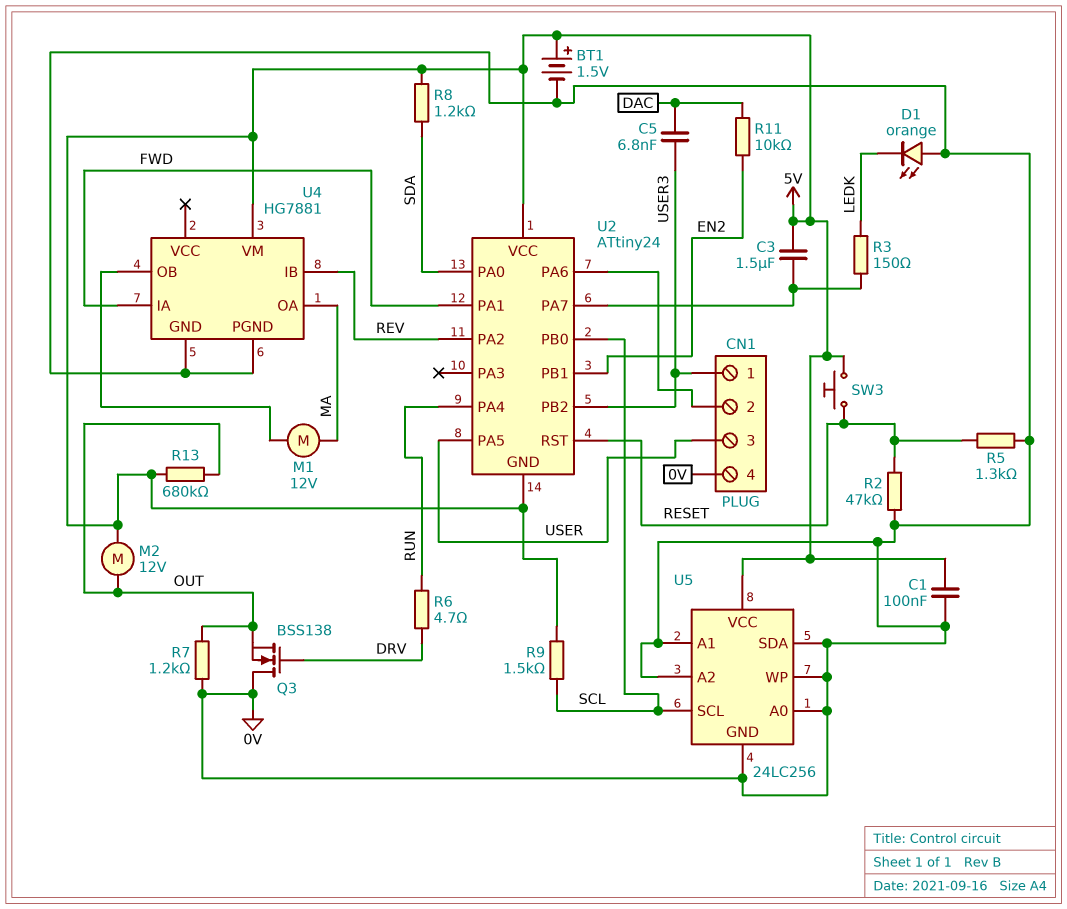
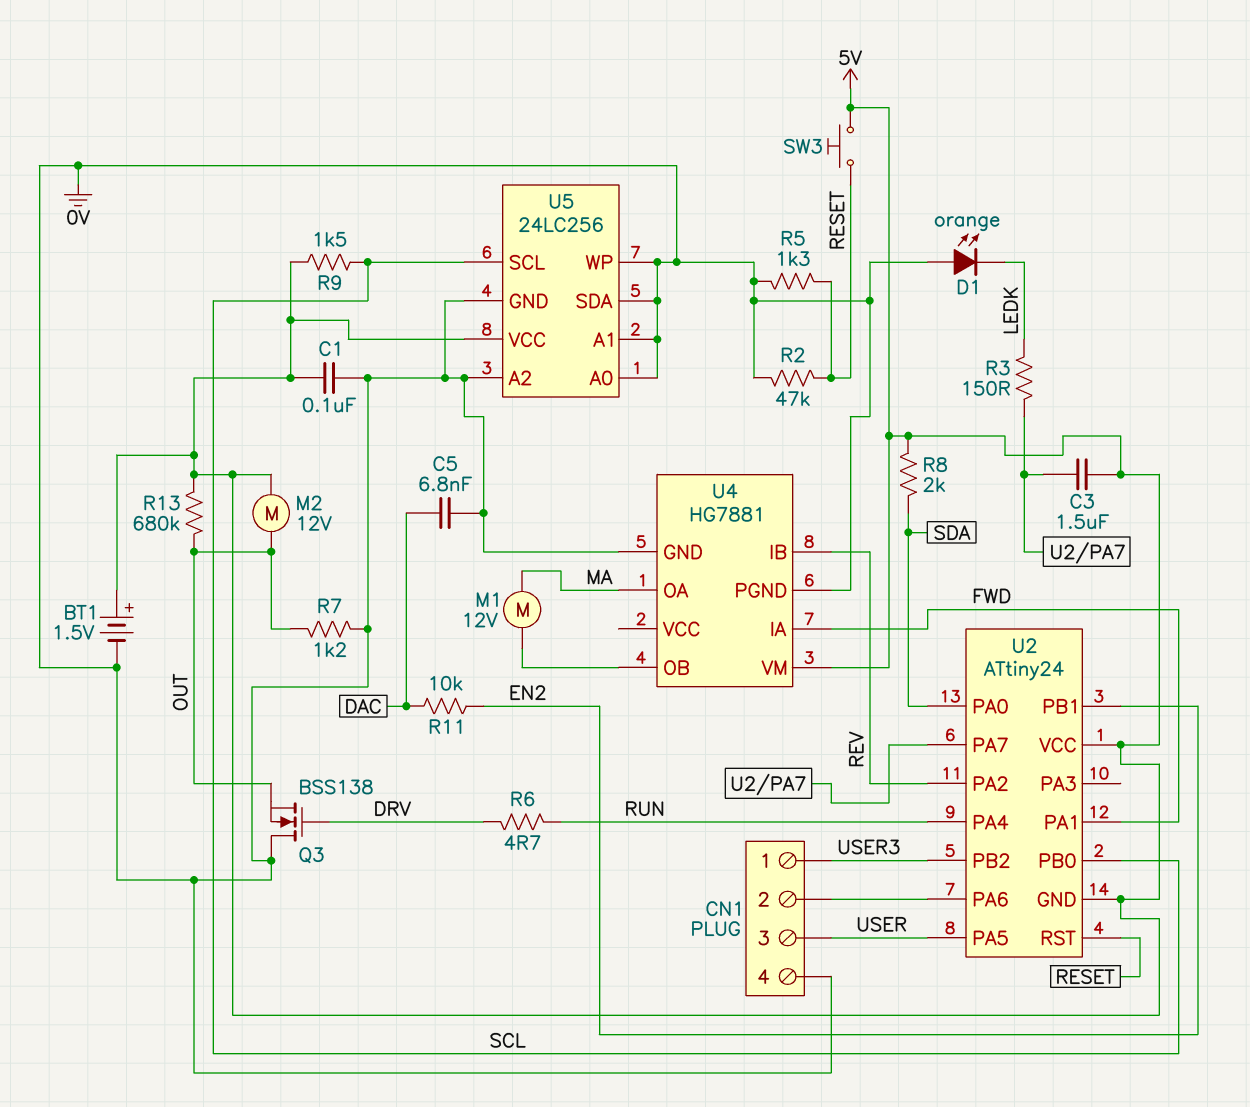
C5: 6.8nF (DAC, USER3) -> 6.8nF (0V, DAC)
R8: 1.2k (5V, SDA) -> 2k (5V, SDA)

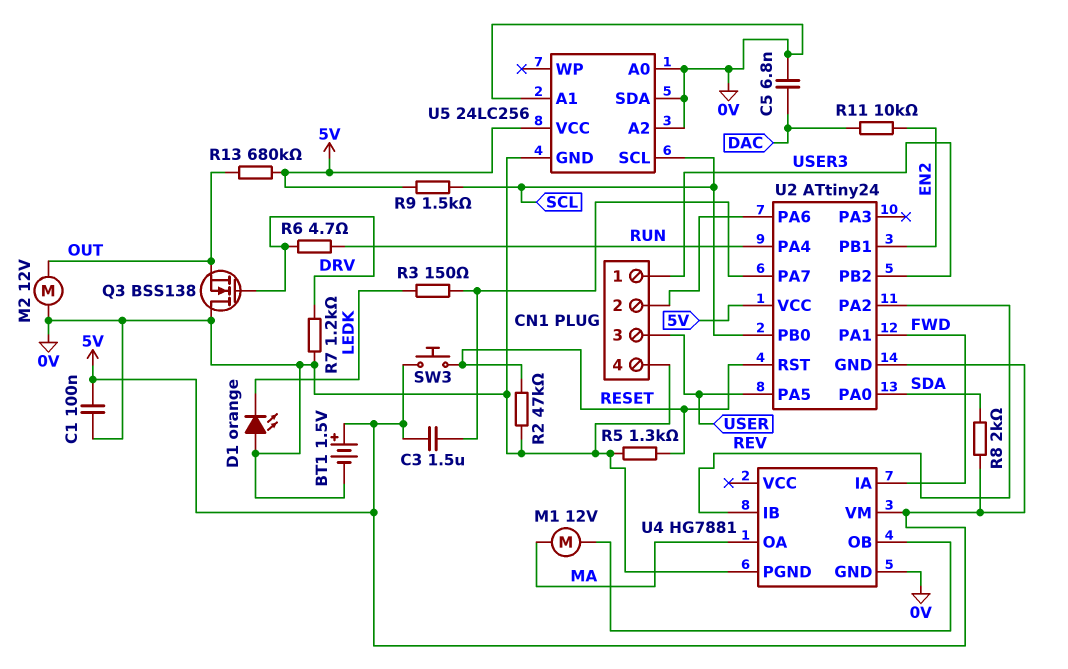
M2: motor 12V (5V, OUT) -> motor 12V (0V, OUT)
R7: 1.2k (0V, OUT) -> 1.2k (0V, DRV)
U5 pin WP: 0V -> none

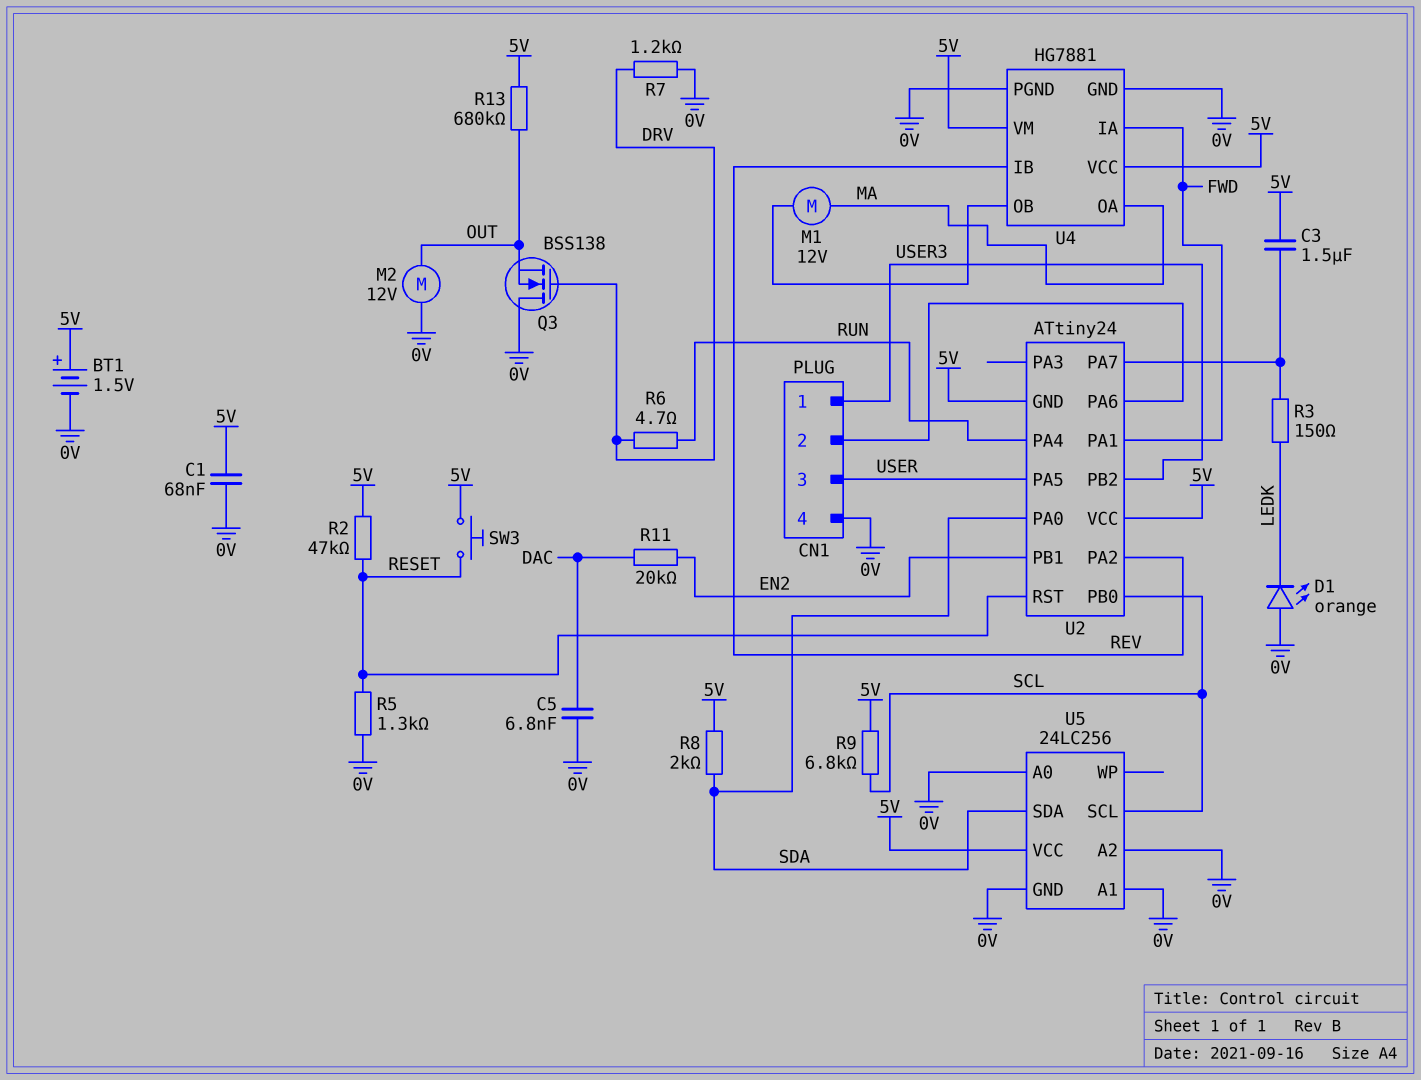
C1: 100nF (0V, 5V) -> 68nF (0V, 5V)
R2: 47k (0V, RESET) -> 47k (5V, RESET)
R9: 1.5k (5V, SCL) -> 6.8k (5V, SCL)
R11: 10k (DAC, EN2) -> 20k (DAC, EN2)
U4 pin VCC: none -> 5V
U5 pin SDA: 0V -> SDA

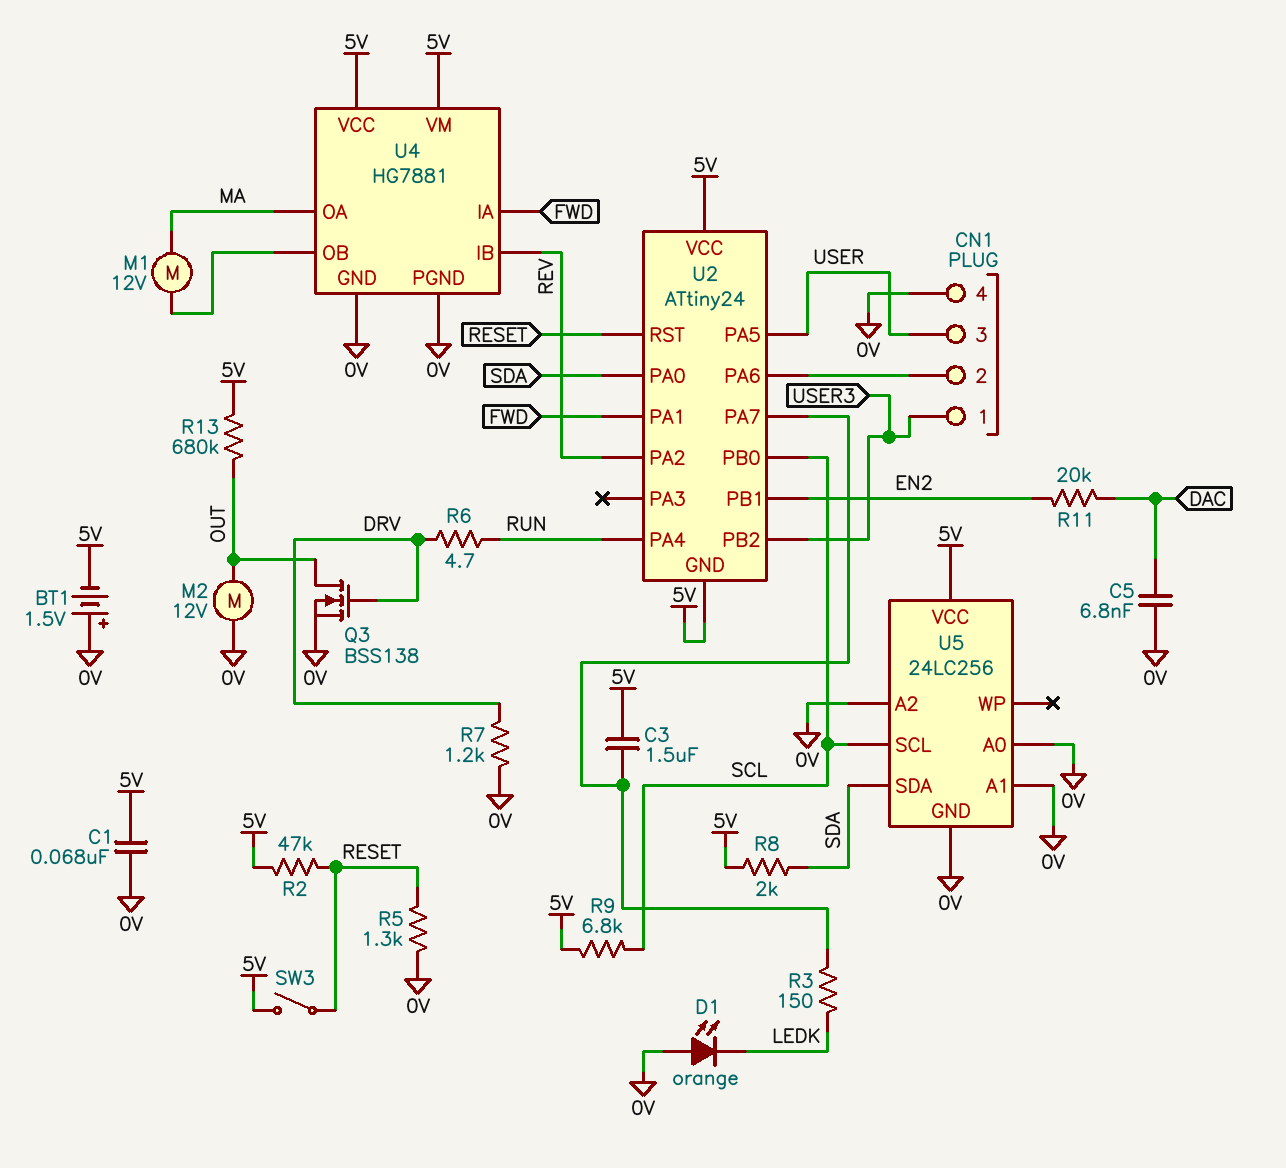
BT1: 1.5V (plus 5V, minus 0V) -> 1.5V (plus 0V, minus 5V)
Q3: NMOS BSS138 (G DRV, D 0V, S OUT) -> NMOS BSS138 (G DRV, D OUT, S 0V)
SW3: button (5V, RESET) -> switch (5V, RESET)

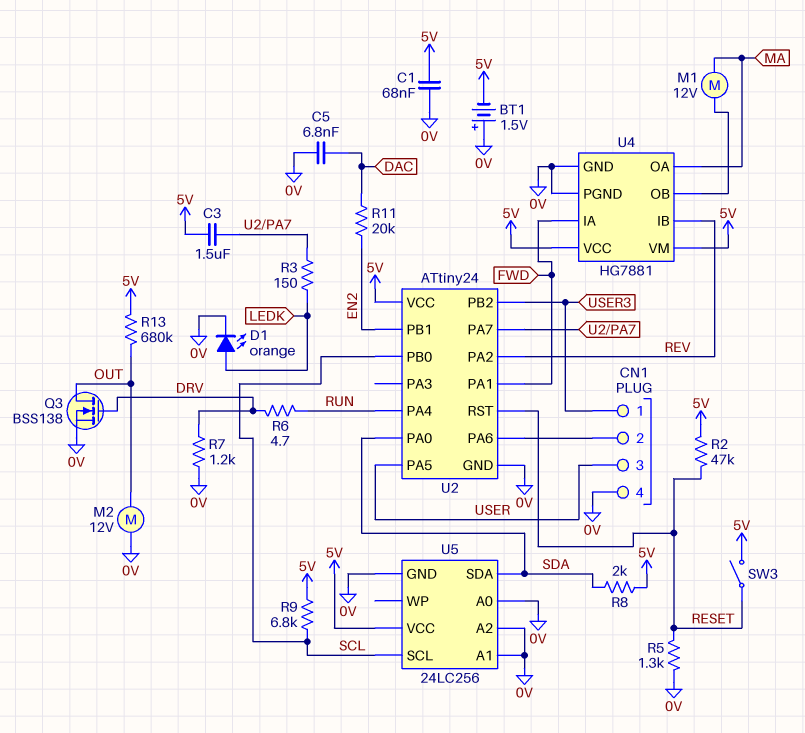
D1: LED orange (A 0V, K LEDK) -> LED orange (A LEDK, K 0V)
U2 pin GND: 5V -> 0V

